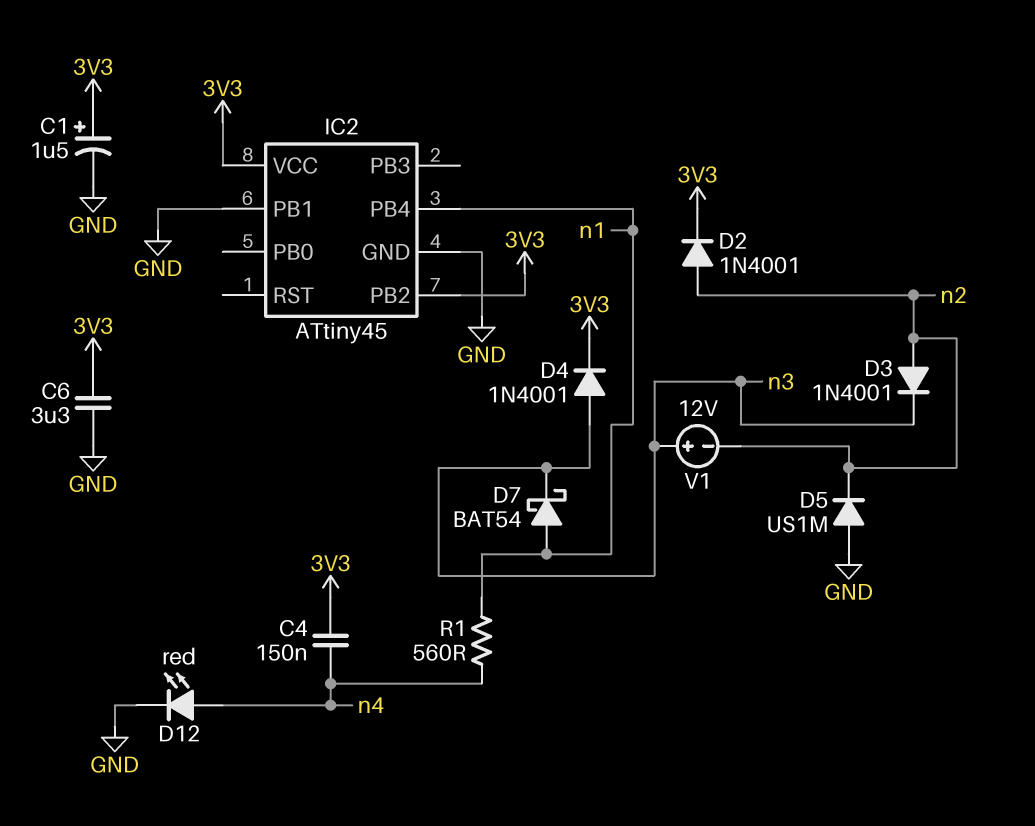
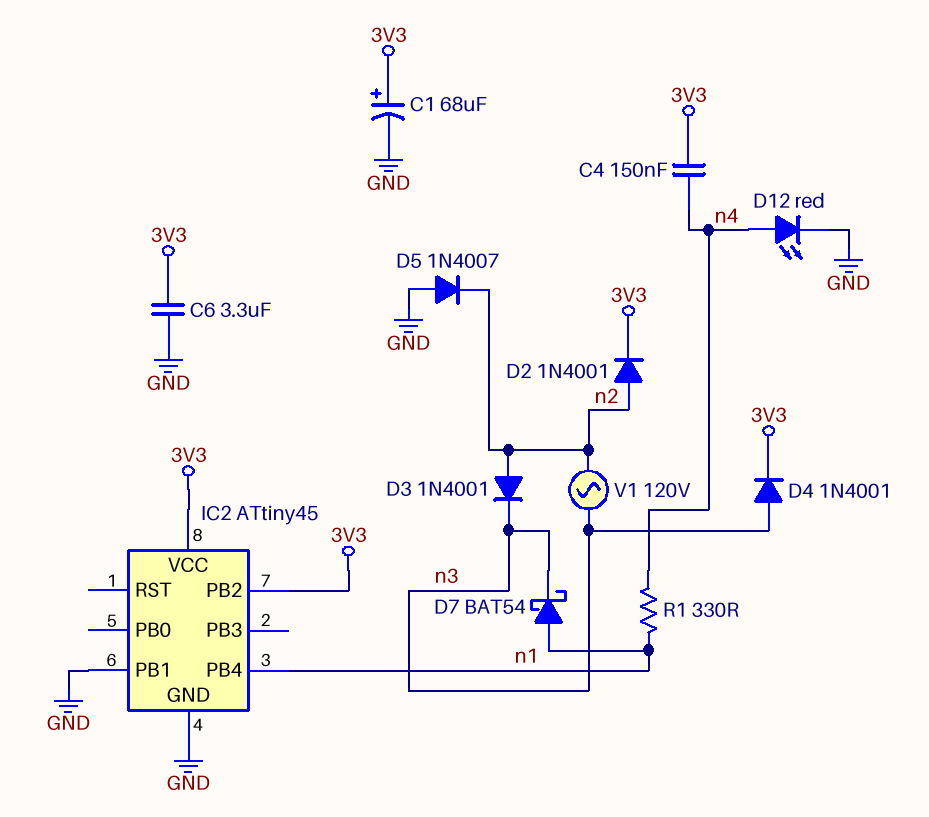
C1: 1.5uF (plus 3V3, minus GND) -> 68uF (plus 3V3, minus GND)
D5: diode US1M (A GND, K n2) -> diode 1N4007 (A GND, K n2)
R1: 560 (n1, n4) -> 330 (n1, n4)
V1: 12V (plus n3, minus n2) -> AC 120V (n2, n3)

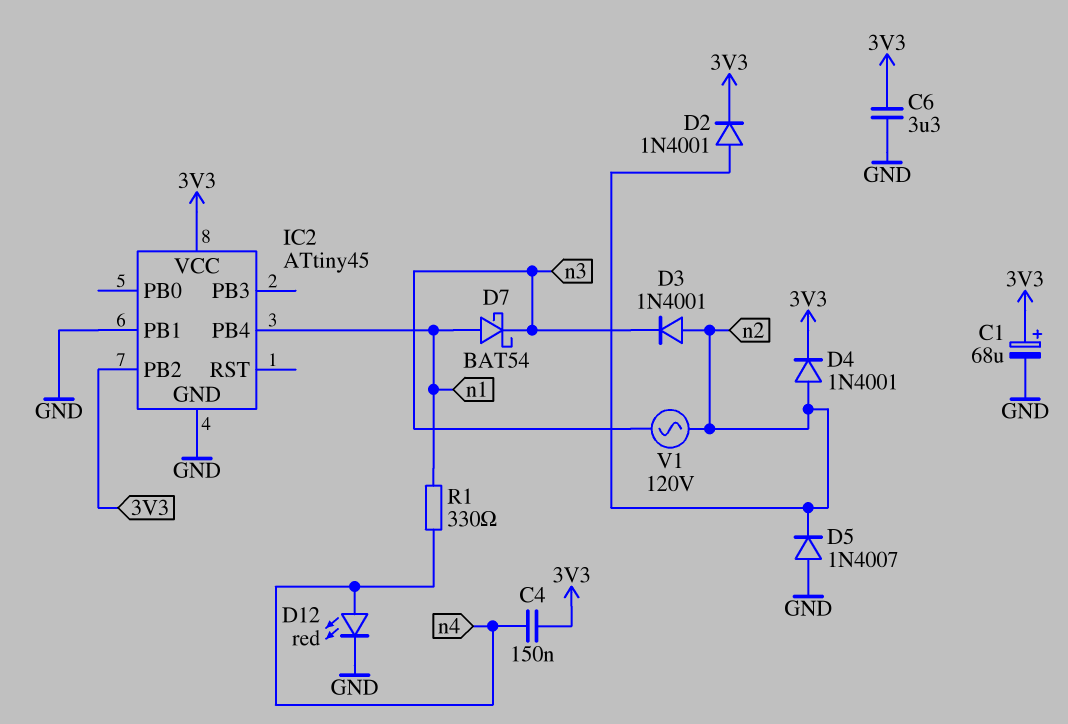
D4: diode 1N4001 (A n3, K 3V3) -> diode 1N4001 (A n2, K 3V3)

